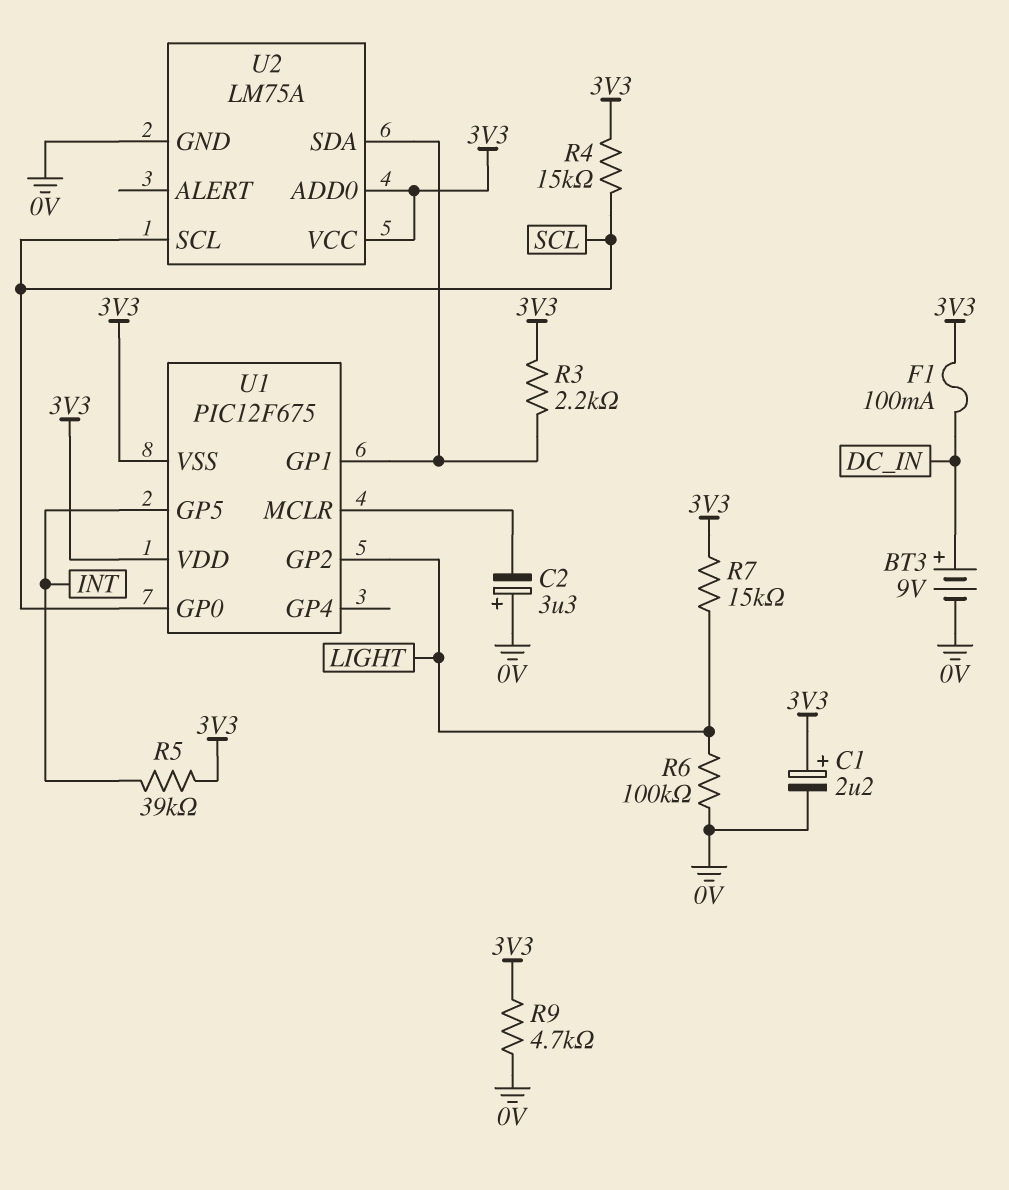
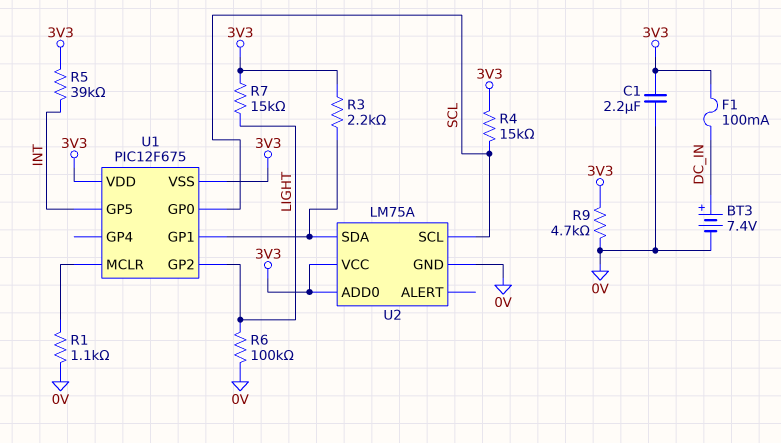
BT3: 9V (plus DC_IN, minus 0V) -> 7.4V (plus DC_IN, minus 0V)
C1: 2.2uF (plus 3V3, minus 0V) -> 2.2uF (0V, 3V3)
C2: 3.3uF (plus 0V, minus U1/MCLR) -> none
R1: none -> 1.1k (0V, U1/MCLR)

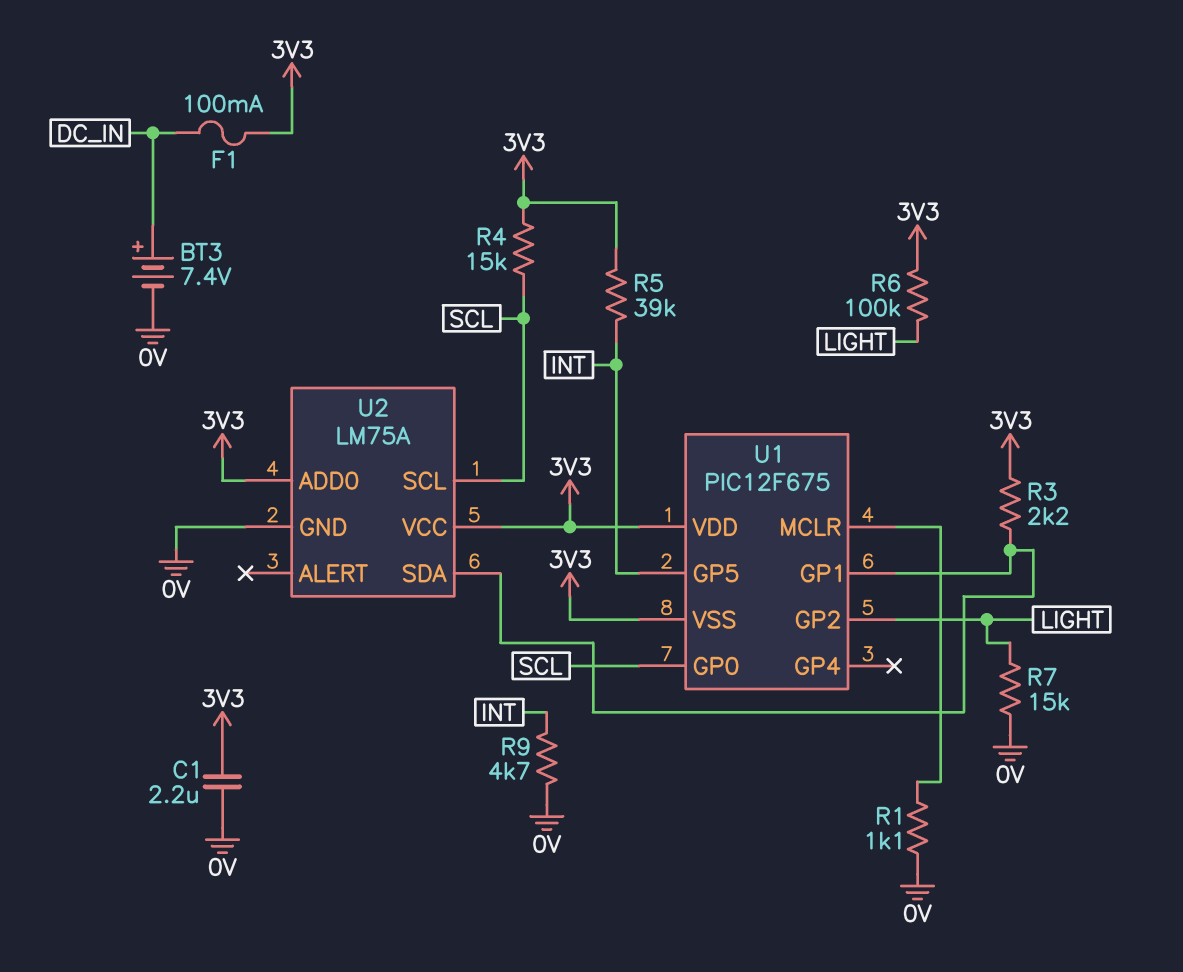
R6: 100k (0V, LIGHT) -> 100k (3V3, LIGHT)
R7: 15k (3V3, LIGHT) -> 15k (0V, LIGHT)
R9: 4.7k (0V, 3V3) -> 4.7k (0V, INT)

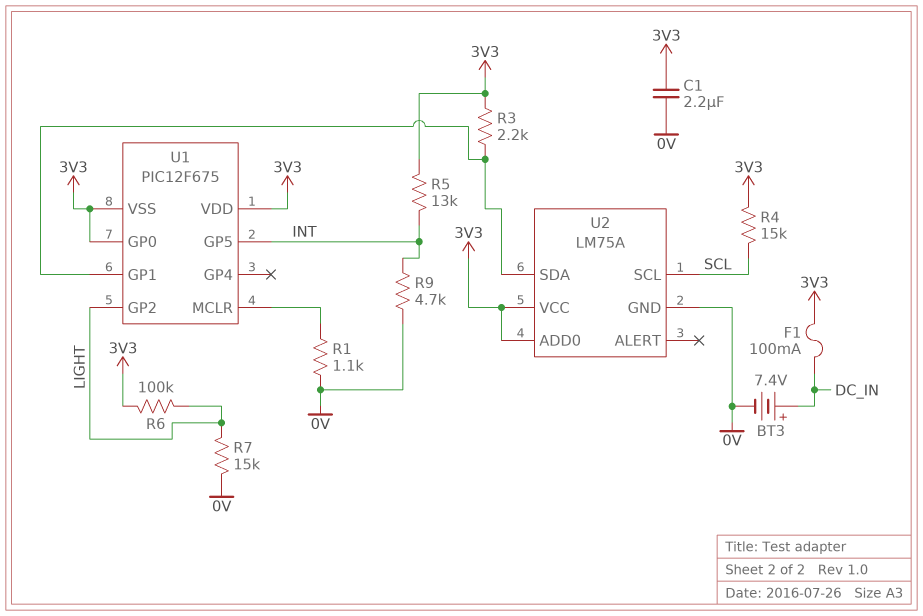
R5: 39k (3V3, INT) -> 13k (3V3, INT)
U1 pin GP0: SCL -> 3V3

